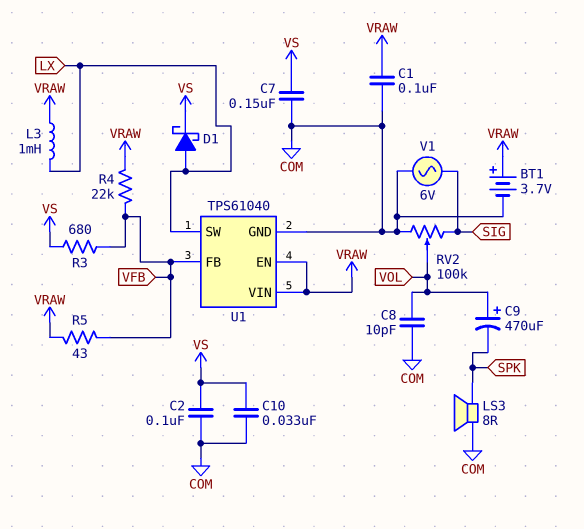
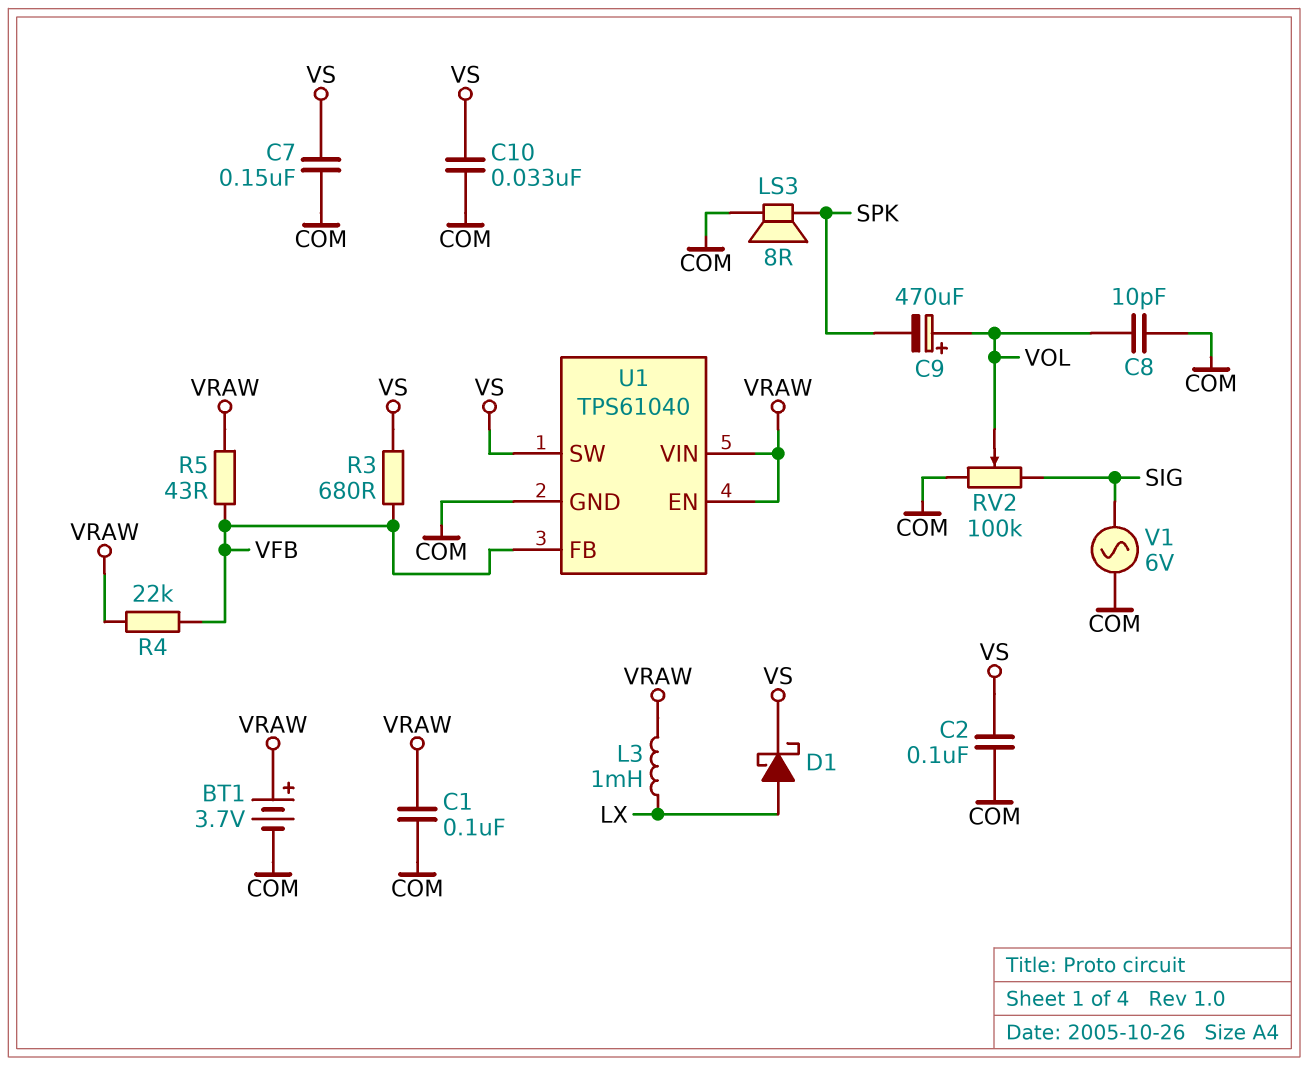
U1 pin SW: LX -> VS

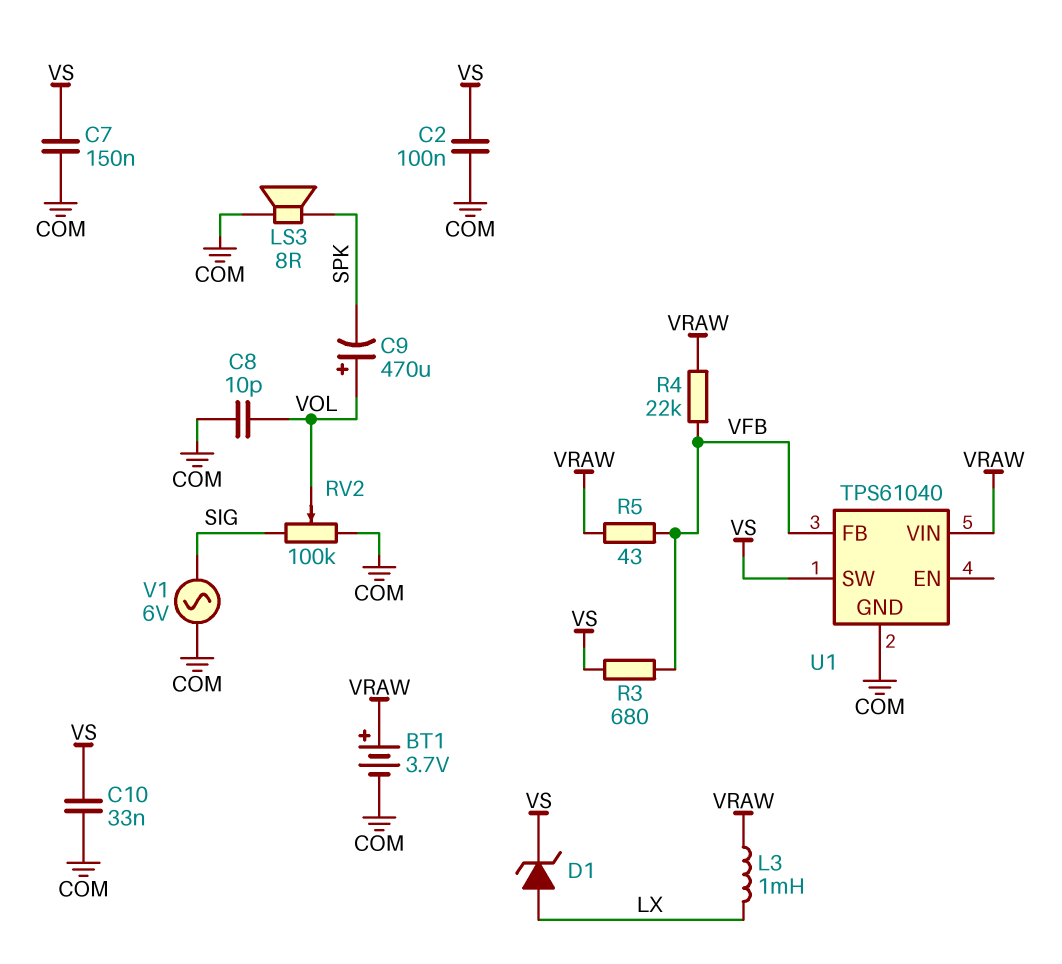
C1: 100nF (COM, VRAW) -> none
D1: schottky (A LX, K VS) -> zener (A LX, K VS)
U1 pin EN: VRAW -> none

